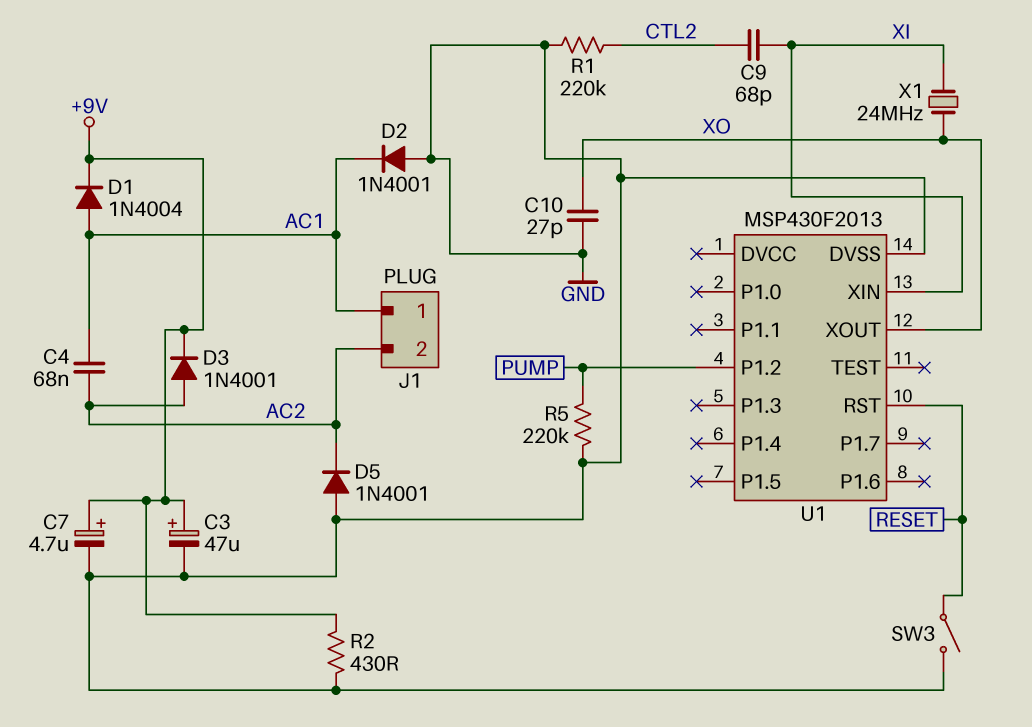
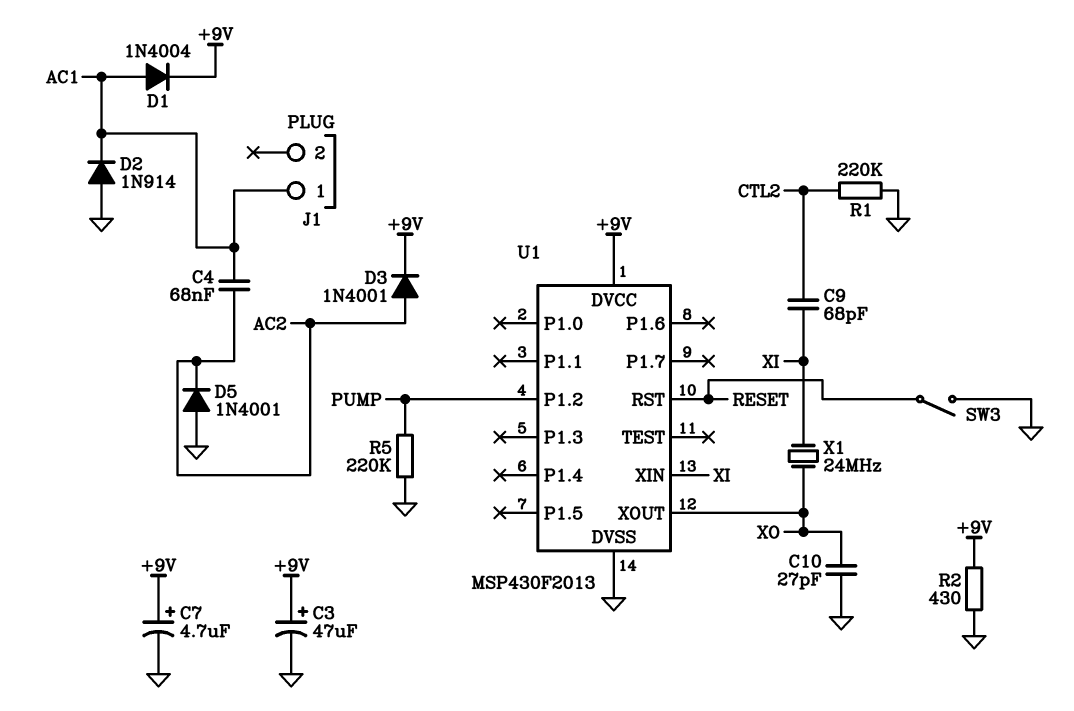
D2: diode 1N4001 (A GND, K AC1) -> diode 1N914 (A GND, K AC1)
J1 pin 2: AC2 -> none
U1 pin DVCC: none -> +9V

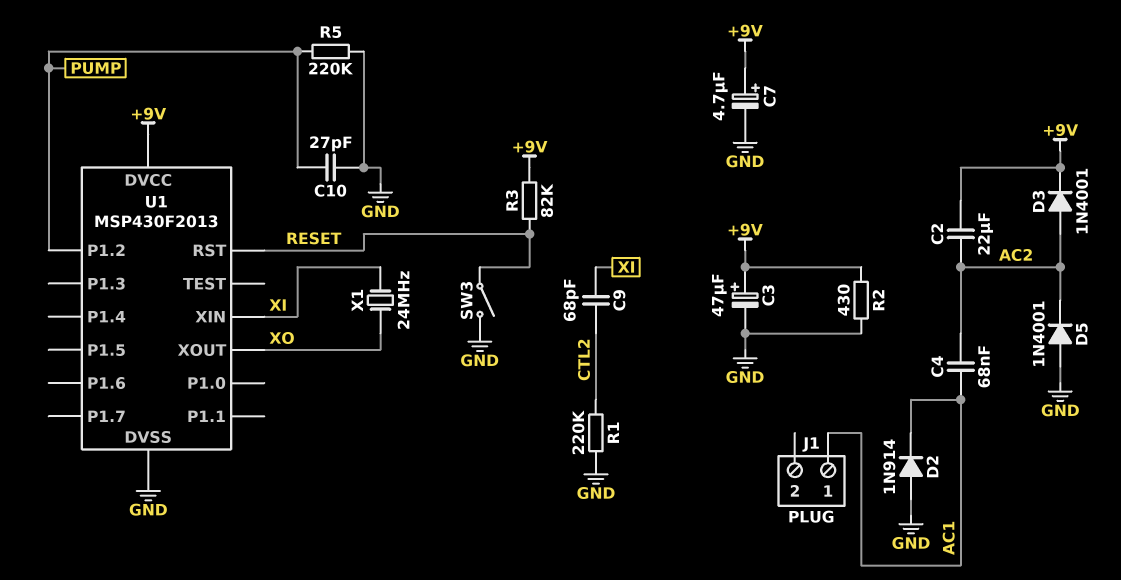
C2: none -> 22uF (+9V, AC2)
C10: 27pF (GND, XO) -> 27pF (GND, PUMP)
D1: diode 1N4004 (A AC1, K +9V) -> none
R3: none -> 82k (+9V, RESET)

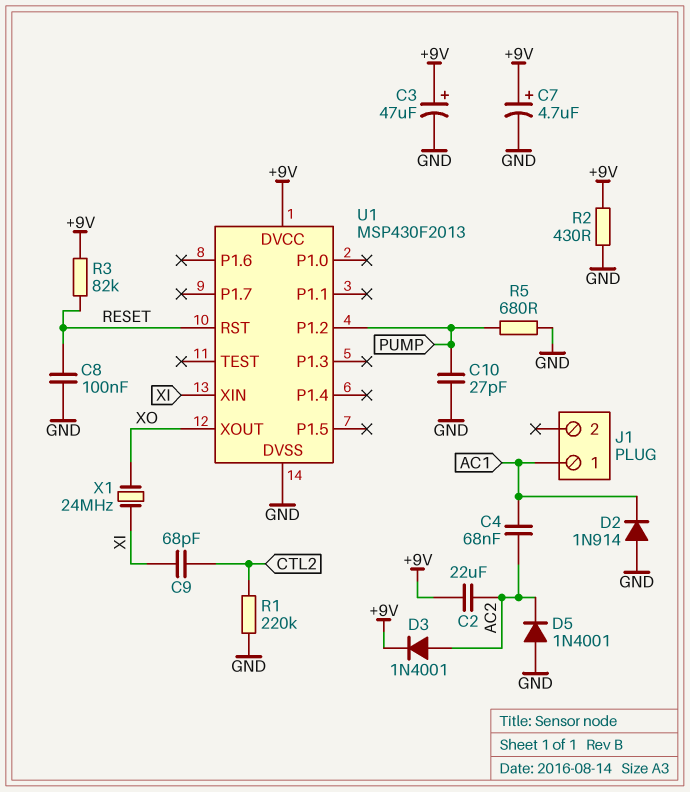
C8: none -> 100nF (GND, RESET)
R5: 220k (GND, PUMP) -> 680 (GND, PUMP)
SW3: switch (GND, RESET) -> none

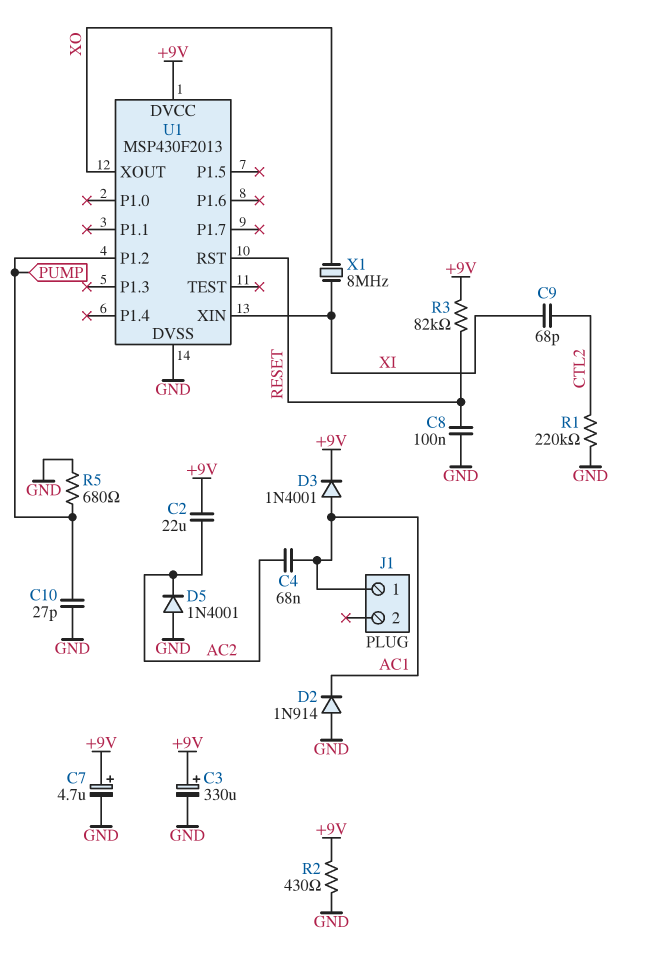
C3: 47uF (plus +9V, minus GND) -> 330uF (plus +9V, minus GND)
D3: diode 1N4001 (A AC2, K +9V) -> diode 1N4001 (A AC1, K +9V)
X1: 24MHz (XI, XO) -> 8MHz (XI, XO)

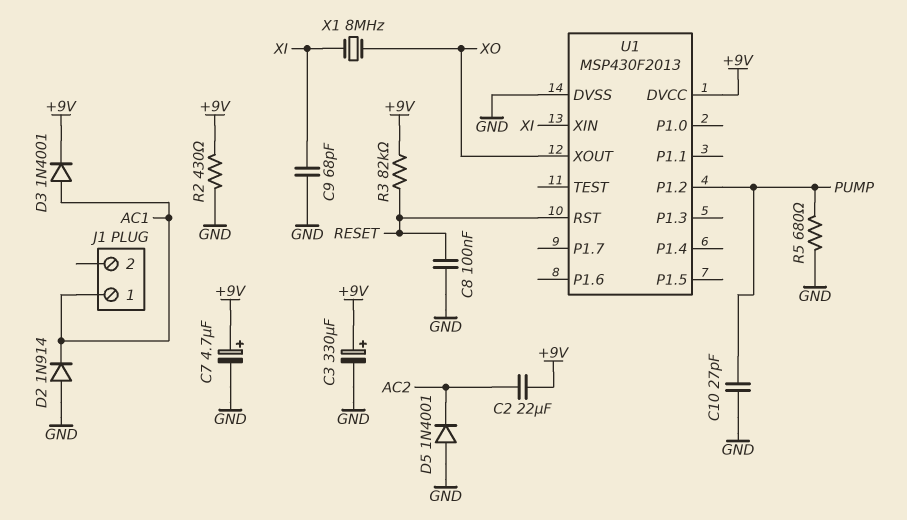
C4: 68nF (AC1, AC2) -> none
C9: 68pF (CTL2, XI) -> 68pF (GND, XI)
R1: 220k (CTL2, GND) -> none

